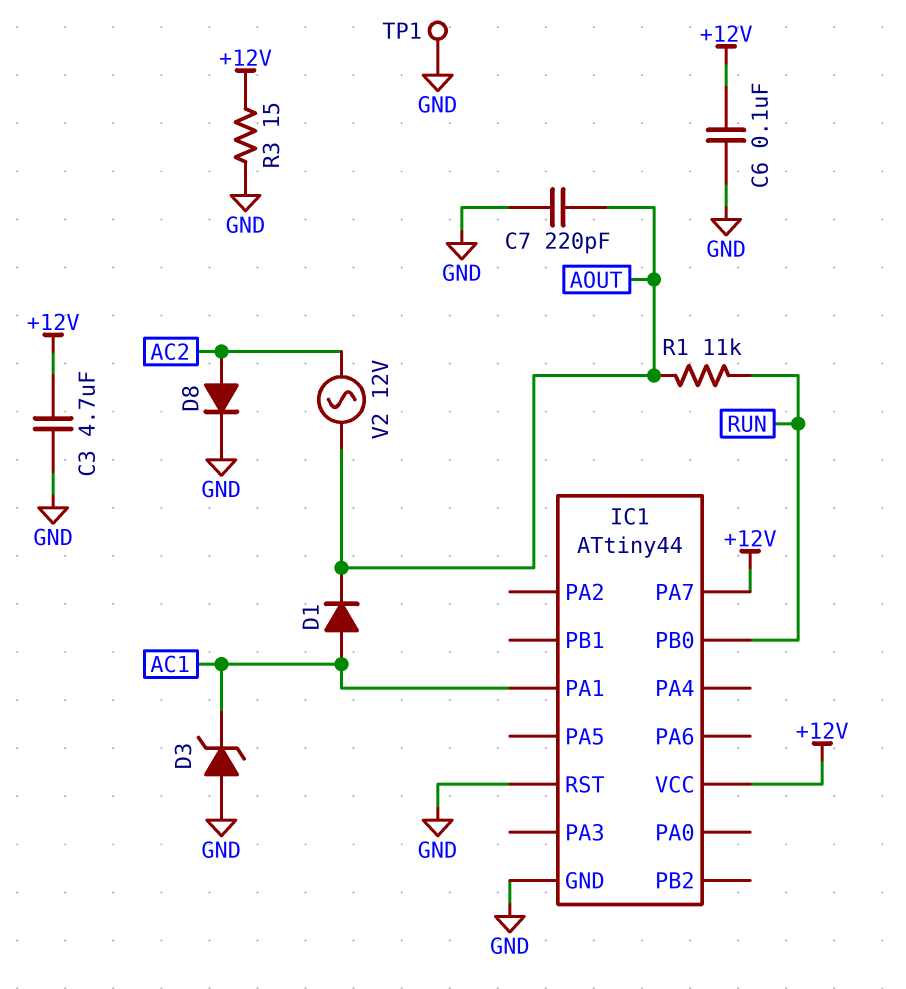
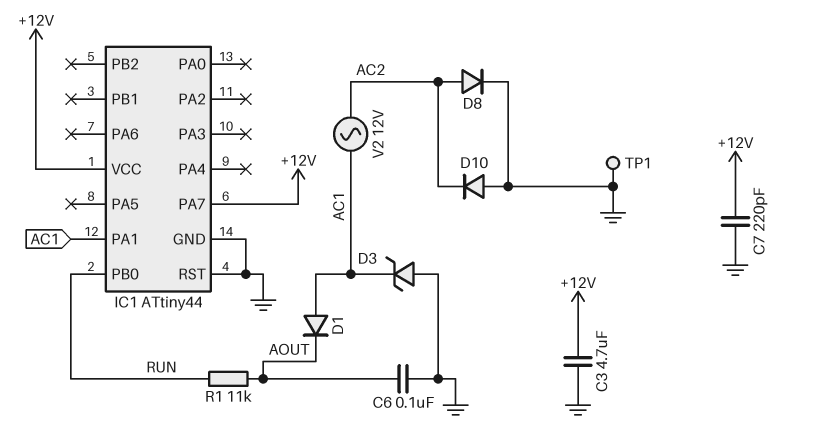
C6: 100nF (+12V, GND) -> 100nF (AOUT, GND)
C7: 220pF (AOUT, GND) -> 220pF (+12V, GND)
D10: none -> diode (A GND, K AC2)
R3: 15 (+12V, GND) -> none
V2: AC 12V (AC2, AOUT) -> AC 12V (AC1, AC2)

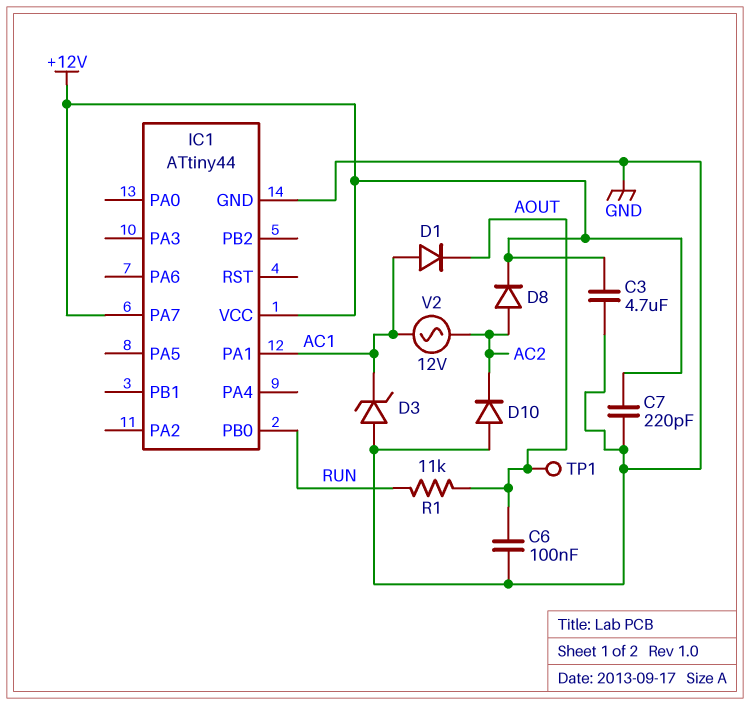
D8: diode (A AC2, K GND) -> diode (A AC2, K +12V)
IC1 pin RST: GND -> none
TP1: test point (GND) -> test point (AOUT)

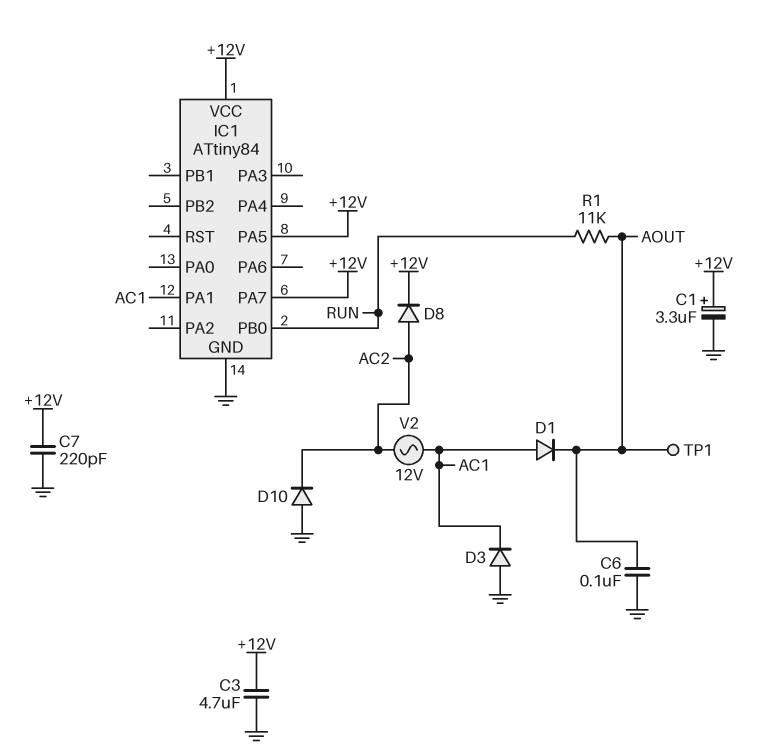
C1: none -> 3.3uF (plus +12V, minus GND)
D3: zener (A GND, K AC1) -> diode (A GND, K AC1)
IC1: ATtiny44 -> ATtiny84
IC1 pin PA5: none -> +12V

